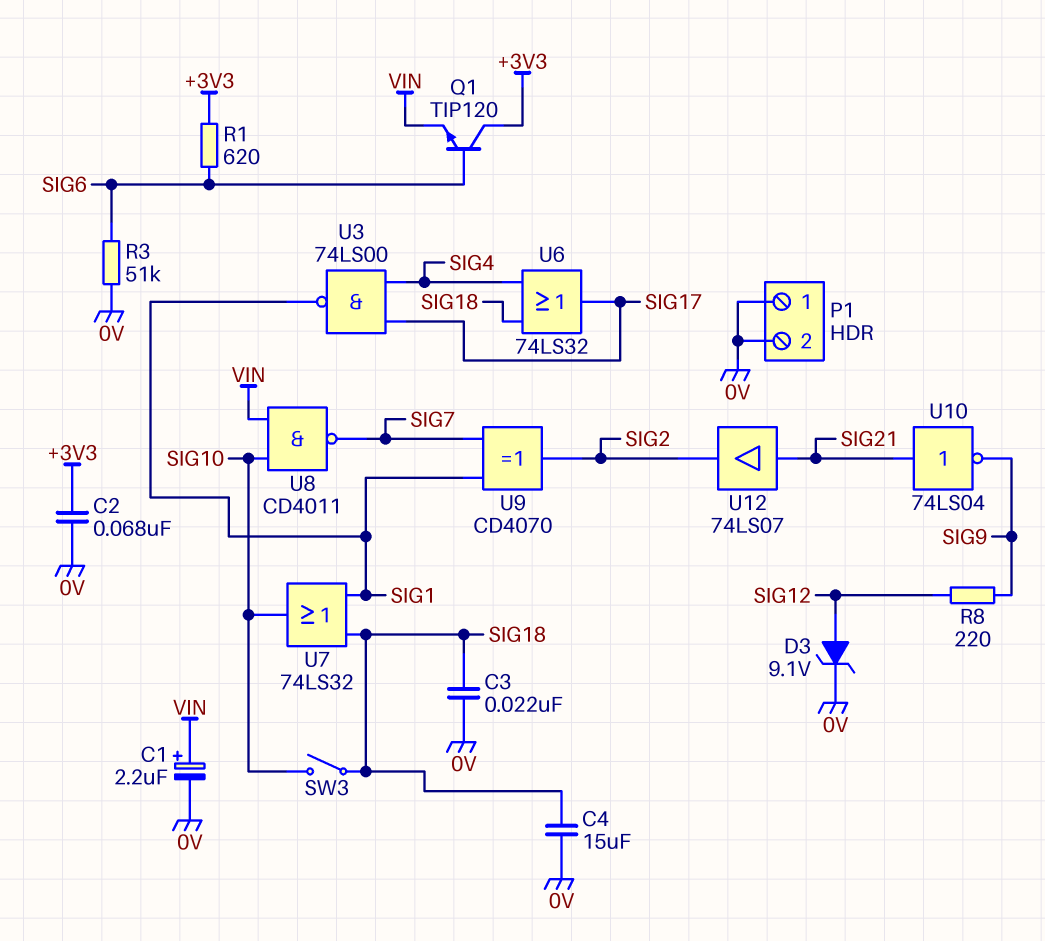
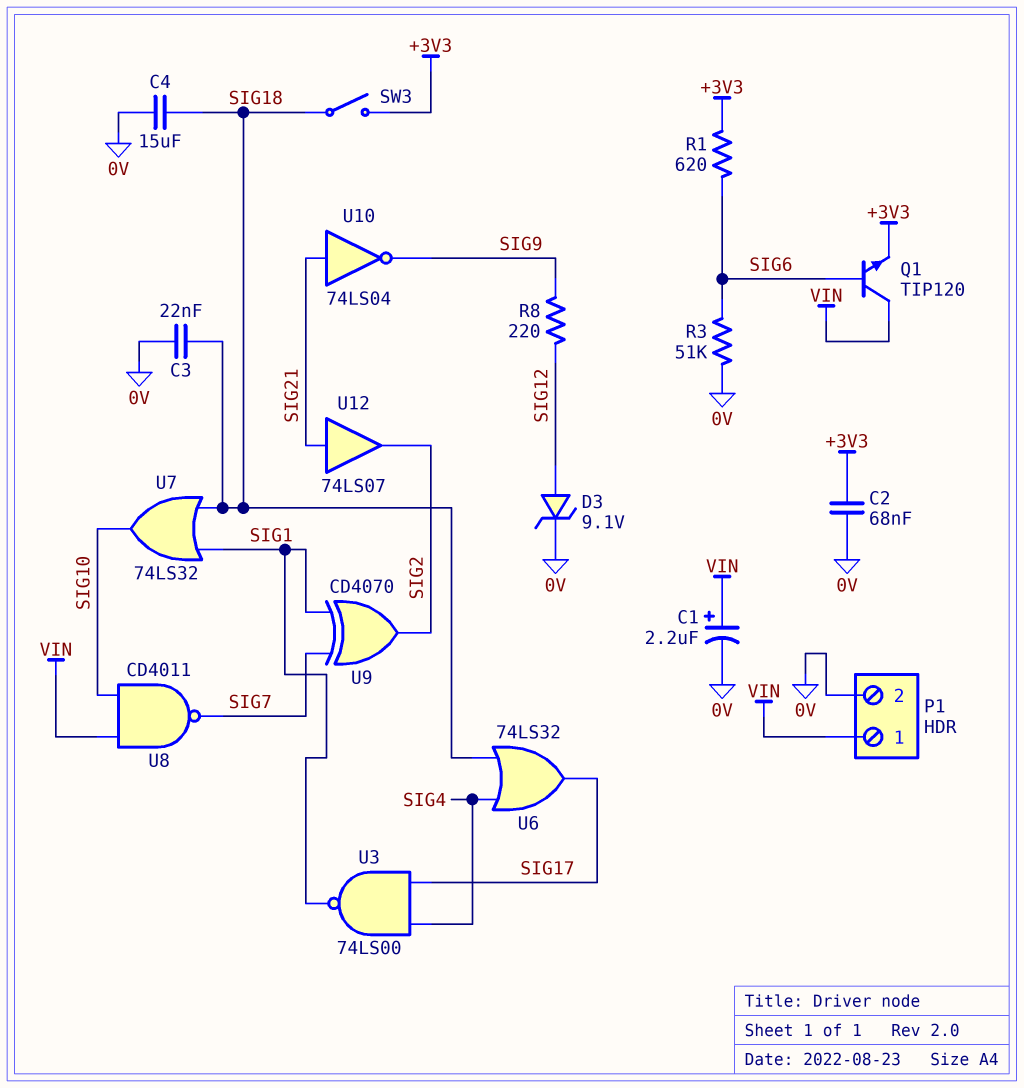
P1 pin 1: 0V -> VIN
Q1: NPN TIP120 (B SIG6, C +3V3, E VIN) -> NPN TIP120 (B SIG6, C VIN, E +3V3)
SW3: switch (SIG10, SIG18) -> switch (+3V3, SIG18)

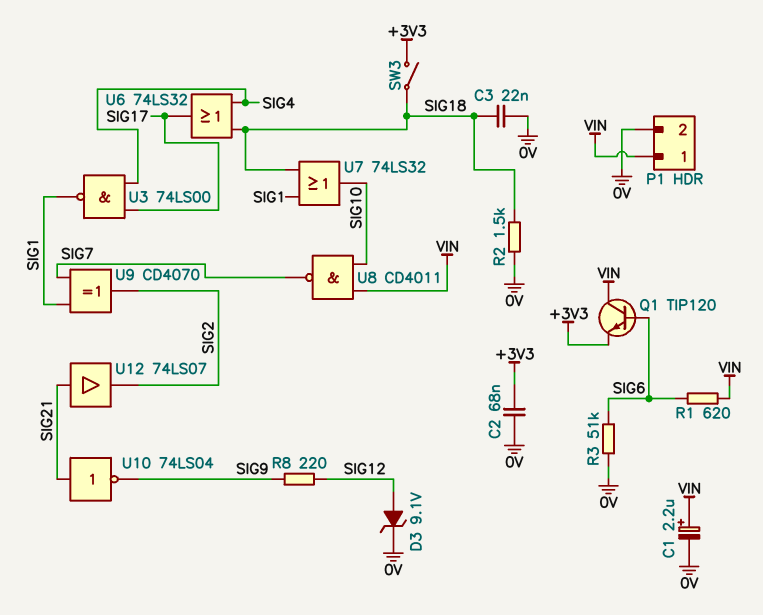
C4: 15uF (0V, SIG18) -> none
R1: 620 (+3V3, SIG6) -> 620 (SIG6, VIN)
R2: none -> 1.5k (0V, SIG18)

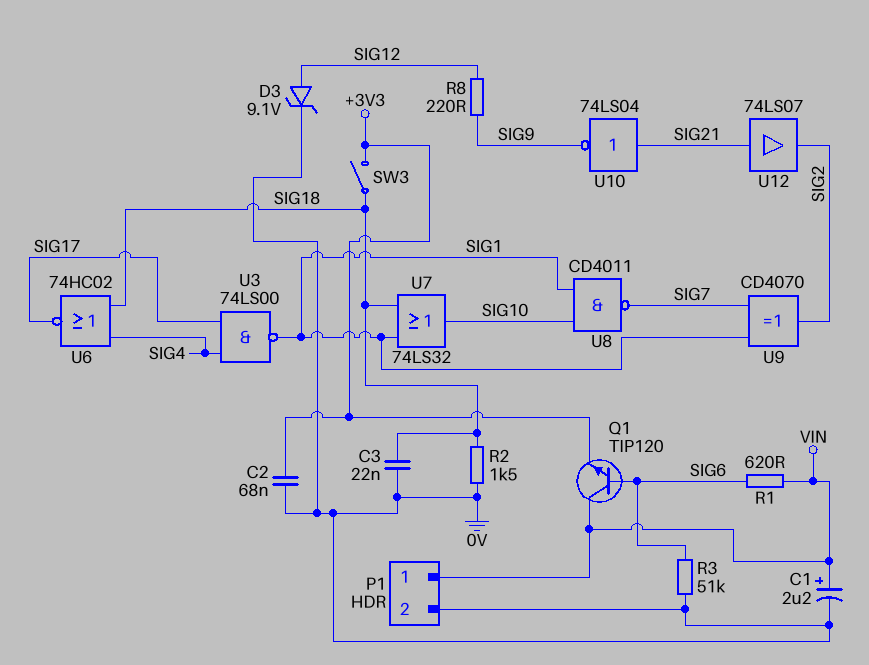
U6: OR 74LS32 (in SIG4, in SIG18, out SIG17) -> NOR 74HC02 (in SIG4, in SIG18, out SIG17)
U8: NAND CD4011 (in SIG10, in VIN, out SIG7) -> NAND CD4011 (in SIG1, in SIG10, out SIG7)

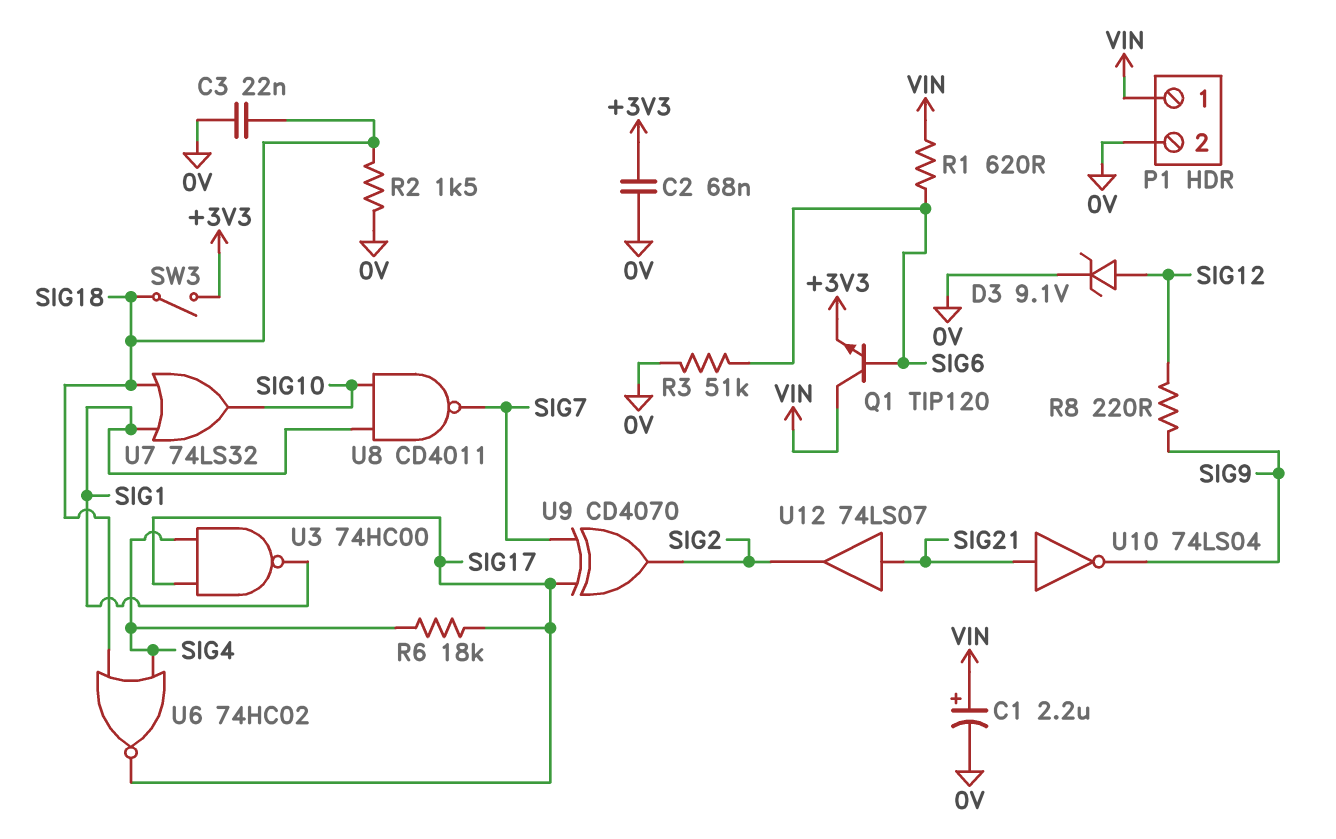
R6: none -> 18k (SIG4, SIG17)
U3: NAND 74LS00 (in SIG4, in SIG17, out SIG1) -> NAND 74HC00 (in SIG4, in SIG17, out SIG1)
U9: XOR CD4070 (in SIG1, in SIG7, out SIG2) -> XOR CD4070 (in SIG7, in SIG17, out SIG2)

